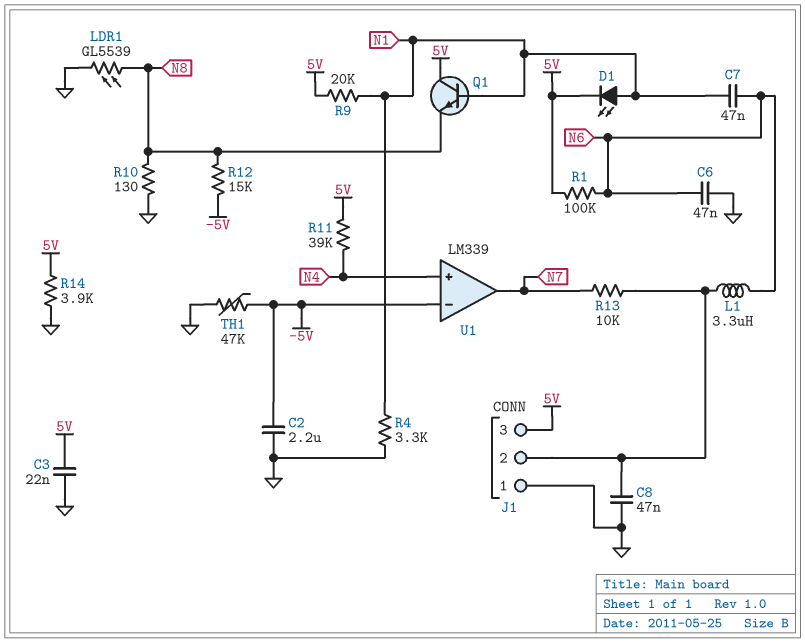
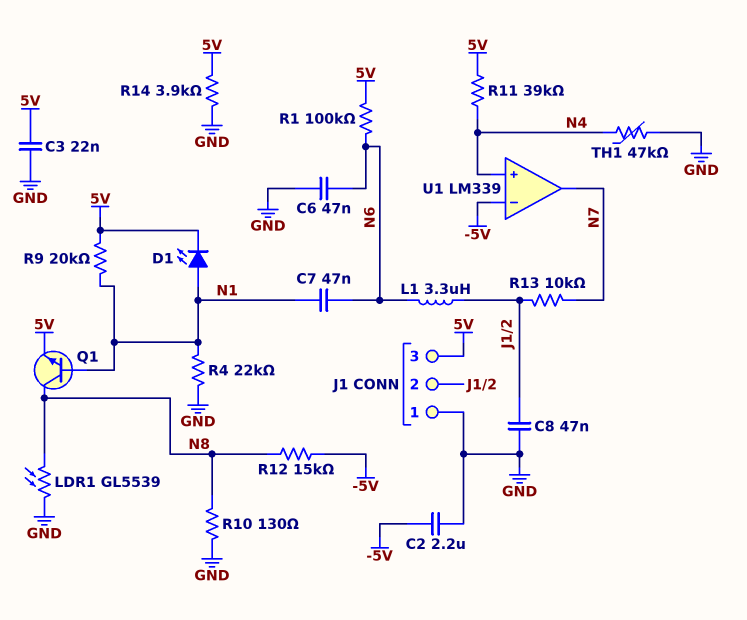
Q1: NPN (B N1, C 5V, E N8) -> NPN (B N1, C N8, E 5V)
R4: 3.3k (GND, N1) -> 22k (GND, N1)
TH1: 47k (-5V, GND) -> 47k (GND, N4)

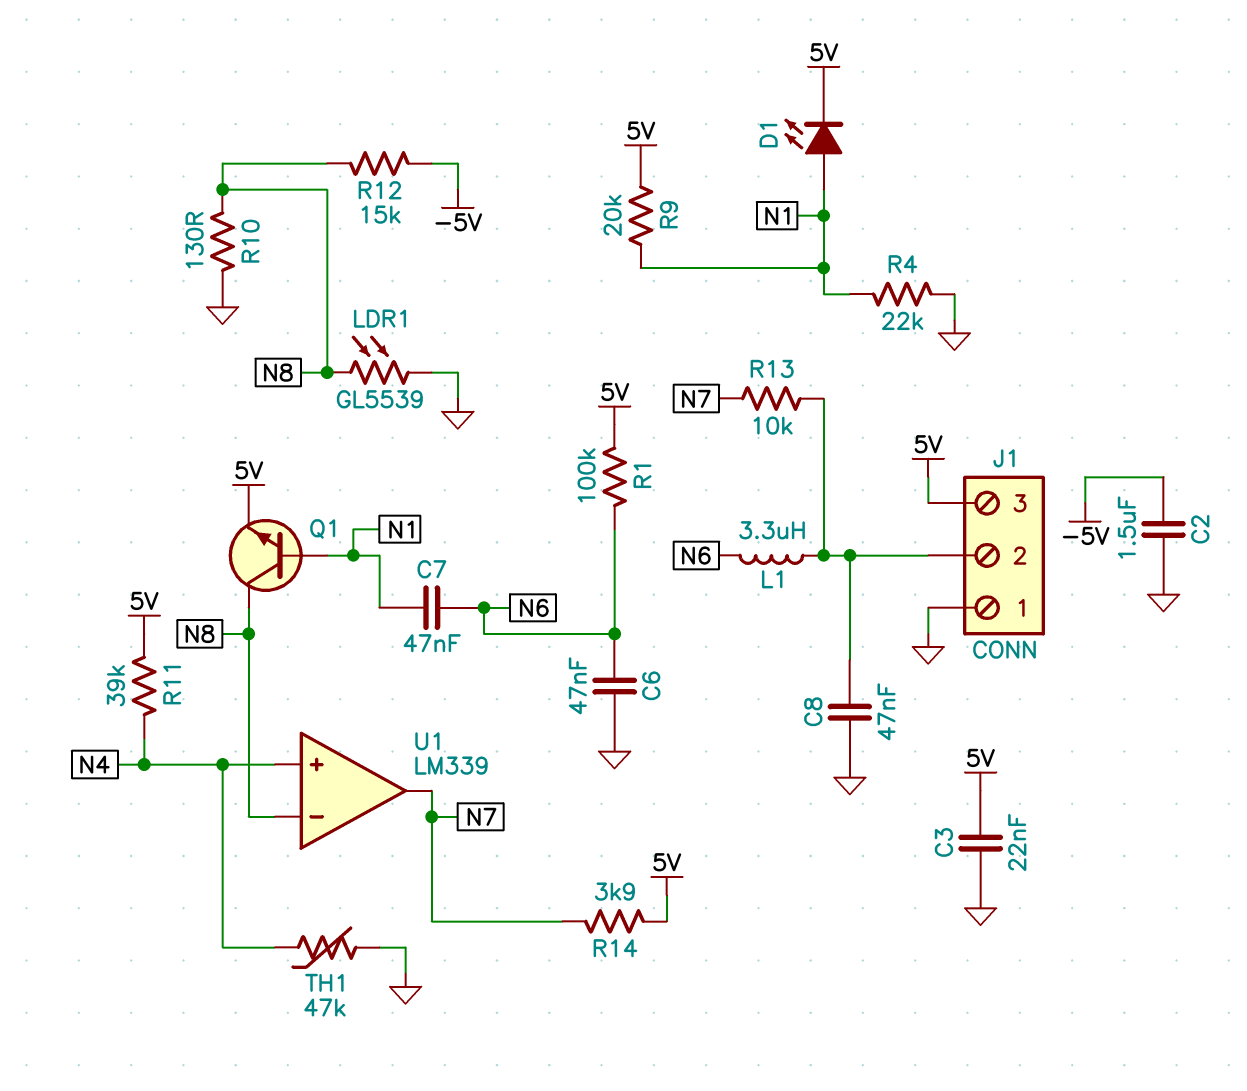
C2: 2.2uF (-5V, GND) -> 1.5uF (-5V, GND)
R14: 3.9k (5V, GND) -> 3.9k (5V, N7)
U1 pin in-: -5V -> N8

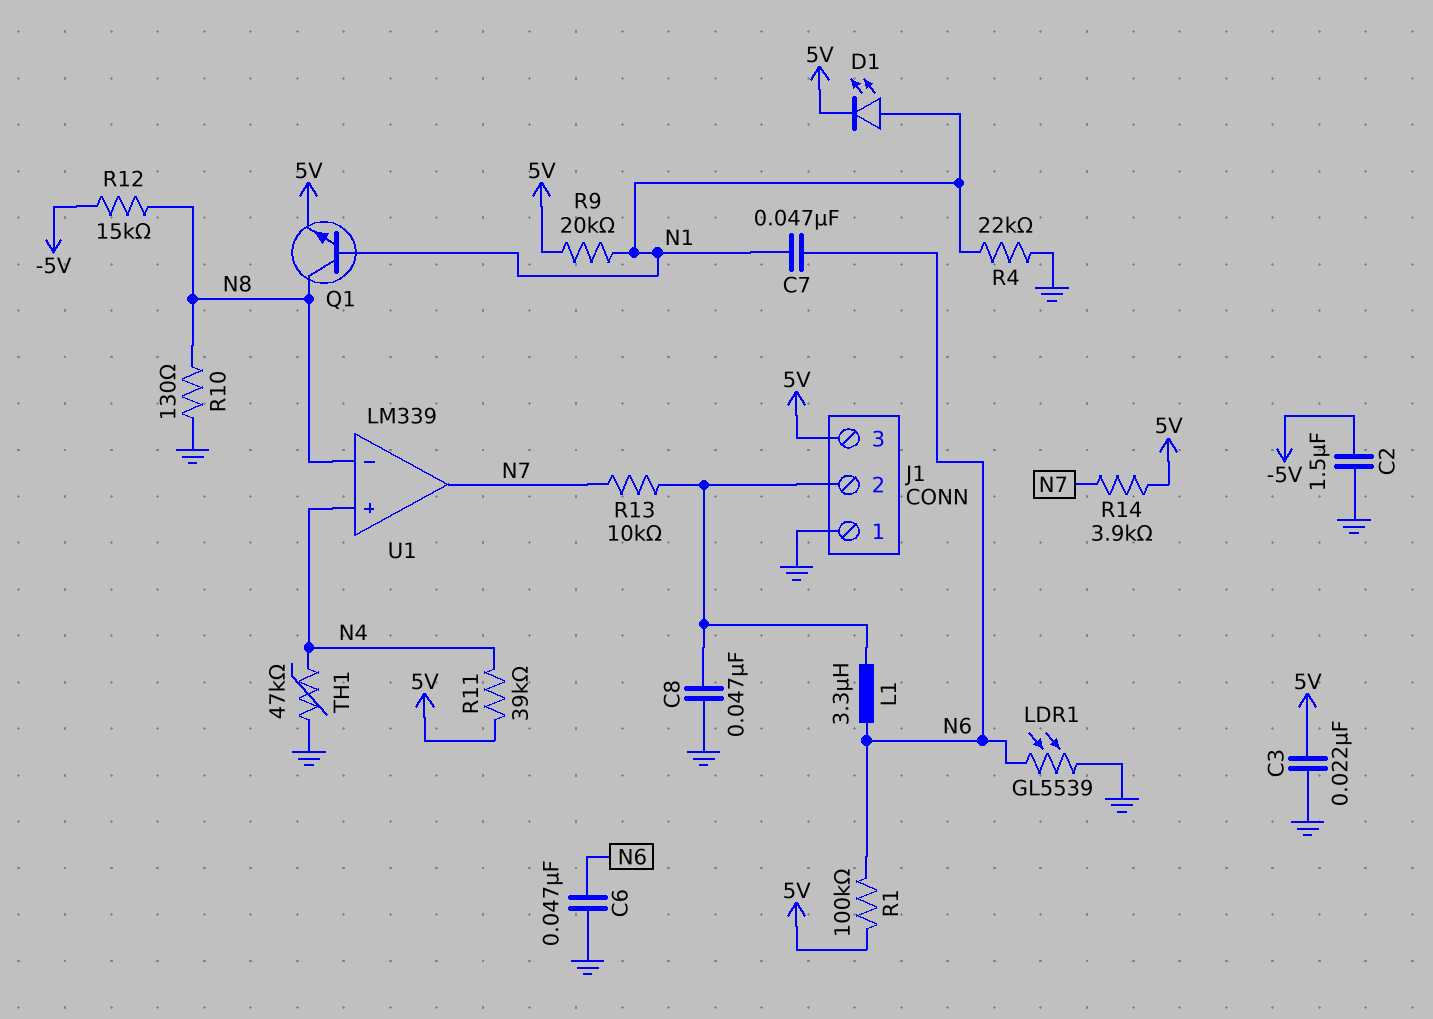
LDR1: GL5539 (GND, N8) -> GL5539 (GND, N6)

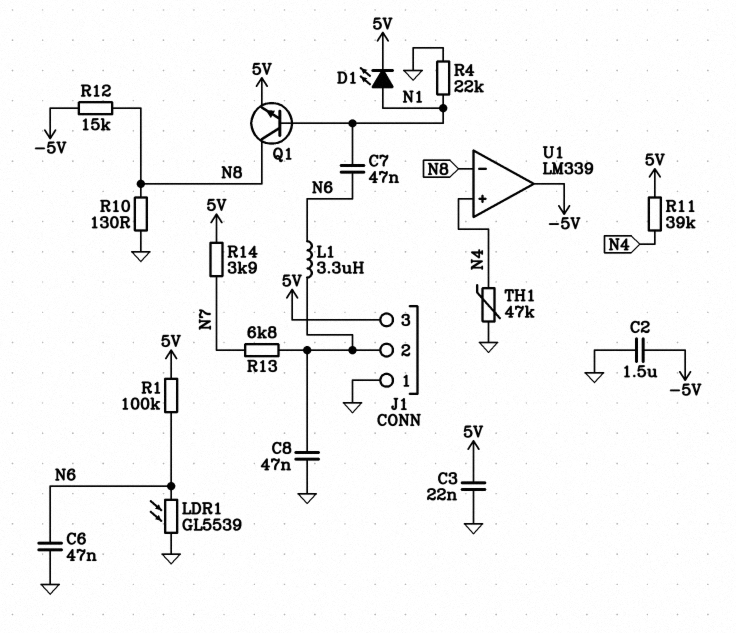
R9: 20k (5V, N1) -> none
R13: 10k (J1/2, N7) -> 6.8k (J1/2, N7)
U1 pin out: N7 -> -5V

